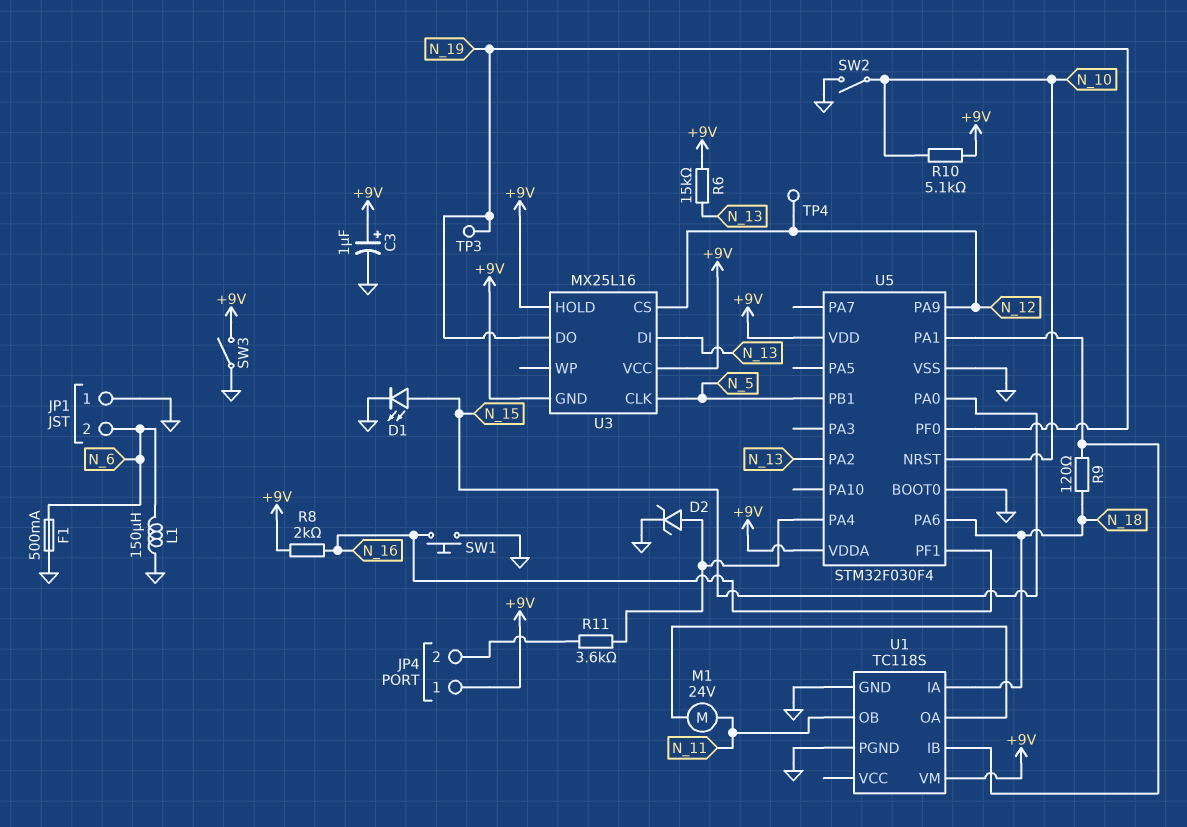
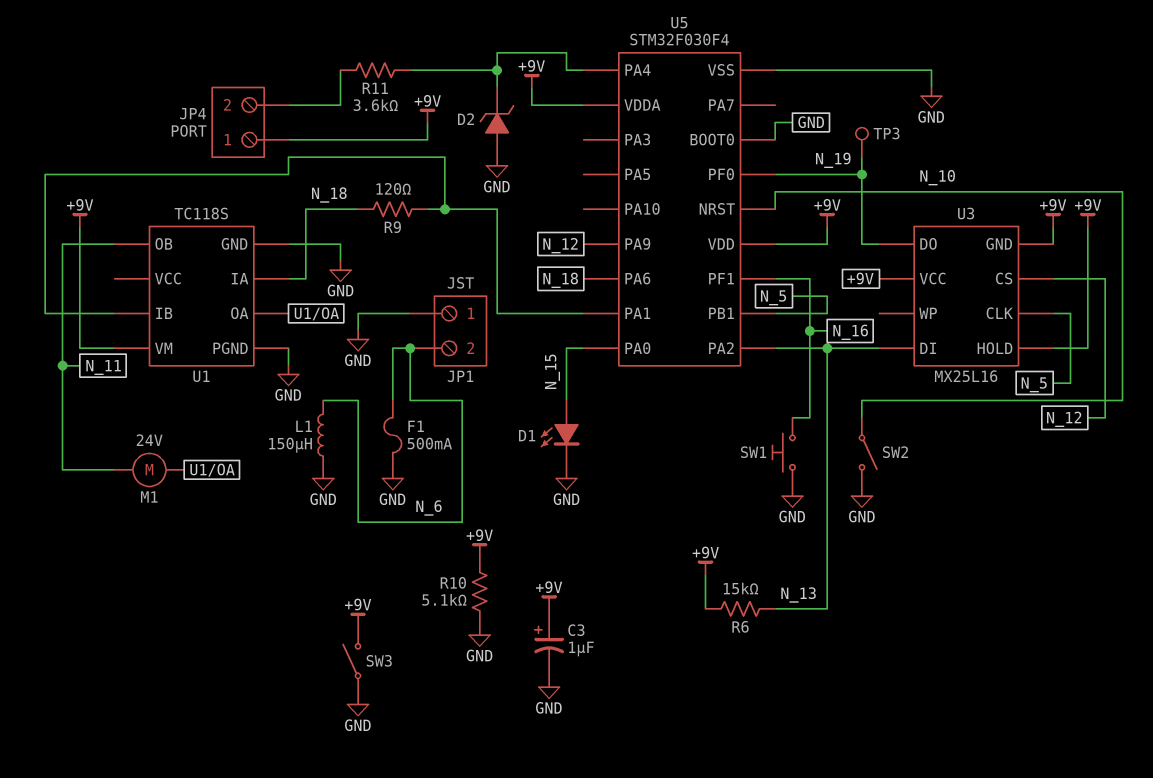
D2: zener (A U5/PA4, K GND) -> zener (A GND, K U5/PA4)
R8: 2k (+9V, N_16) -> none
R10: 5.1k (+9V, N_10) -> 5.1k (+9V, GND)
TP4: test point (N_12) -> none

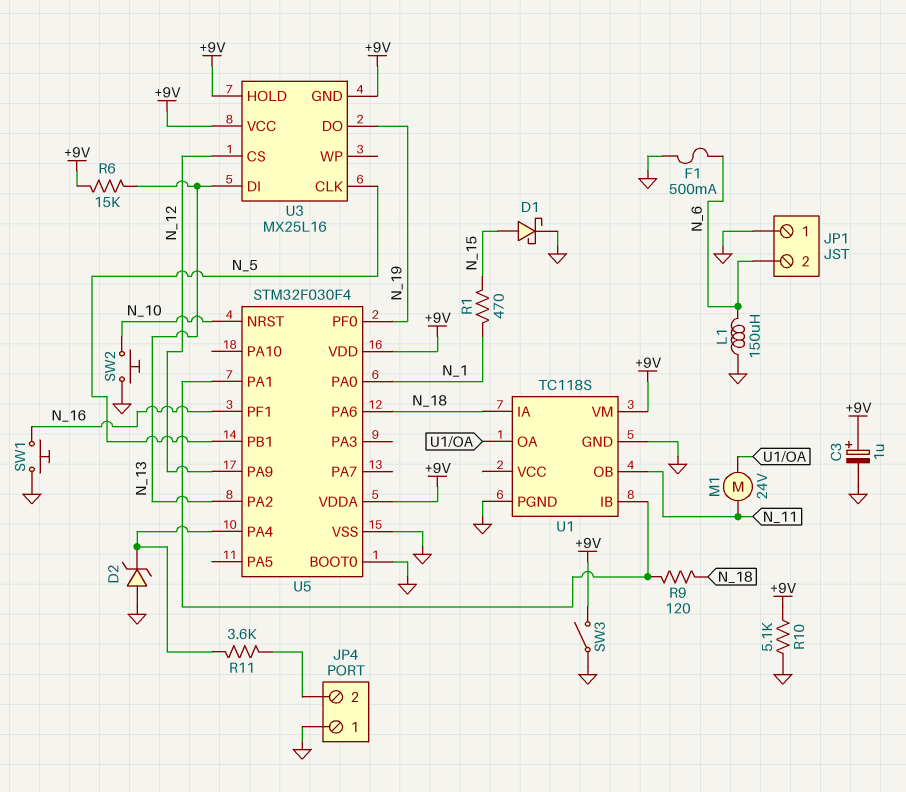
D1: LED (A N_15, K GND) -> schottky (A N_15, K GND)
JP4 pin 1: +9V -> GND
R1: none -> 470 (N_1, N_15)
SW2: switch (GND, N_10) -> button (GND, N_10)
TP3: test point (N_19) -> none
U5 pin PA0: N_15 -> N_1

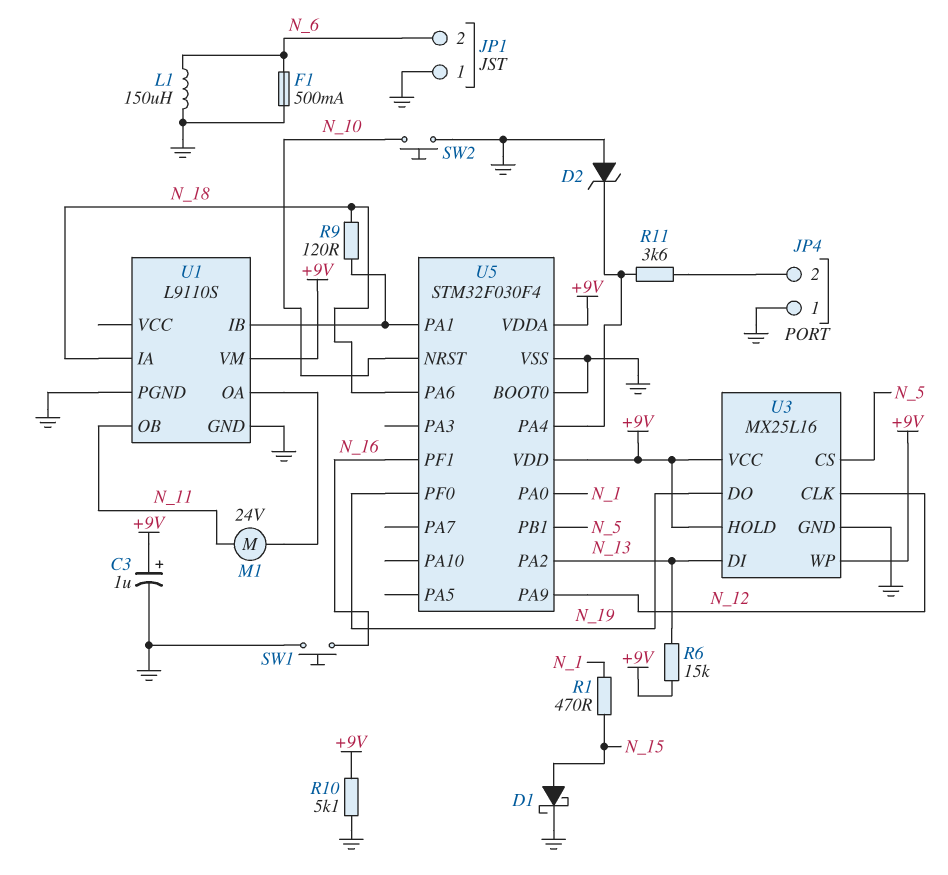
SW3: switch (+9V, GND) -> none
U1: TC118S -> L9110S
U3 pin CLK: N_5 -> N_12
U3 pin CS: N_12 -> N_5
U3 pin GND: +9V -> GND
U3 pin WP: none -> +9V

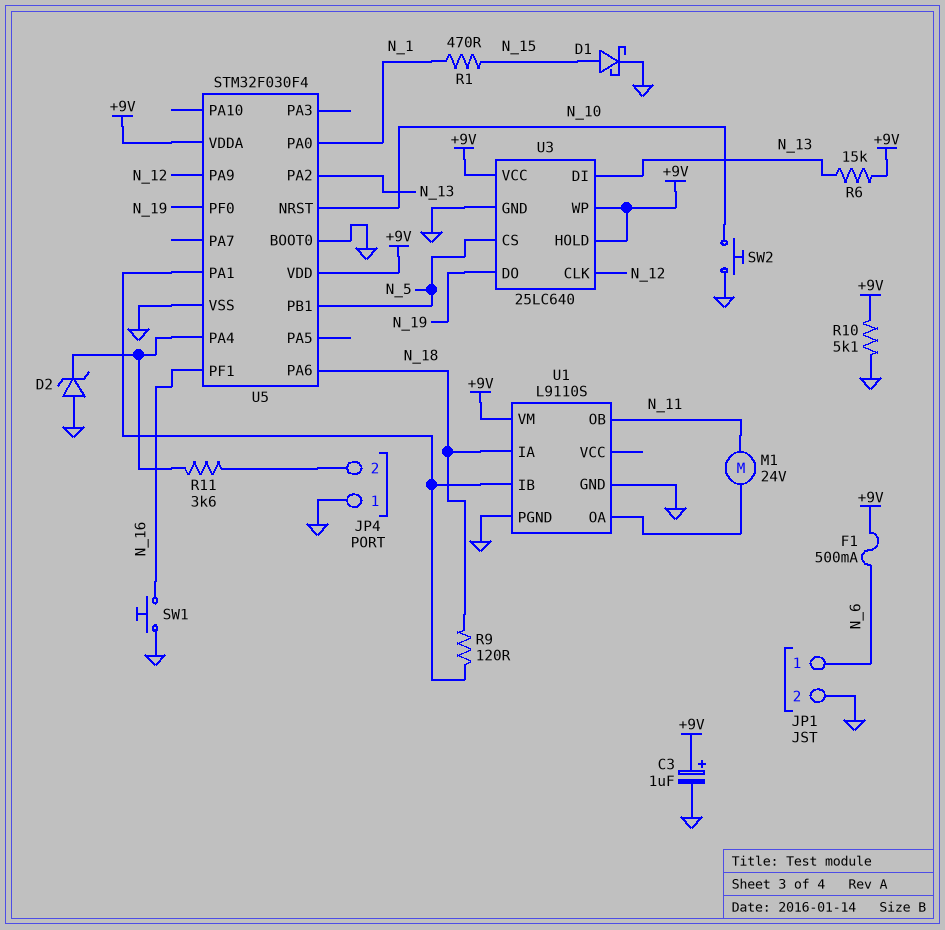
F1: 500mA (GND, N_6) -> 500mA (+9V, N_6)
JP1 pin 1: GND -> N_6
JP1 pin 2: N_6 -> GND
L1: 150uH (GND, N_6) -> none
U3: MX25L16 -> 25LC640

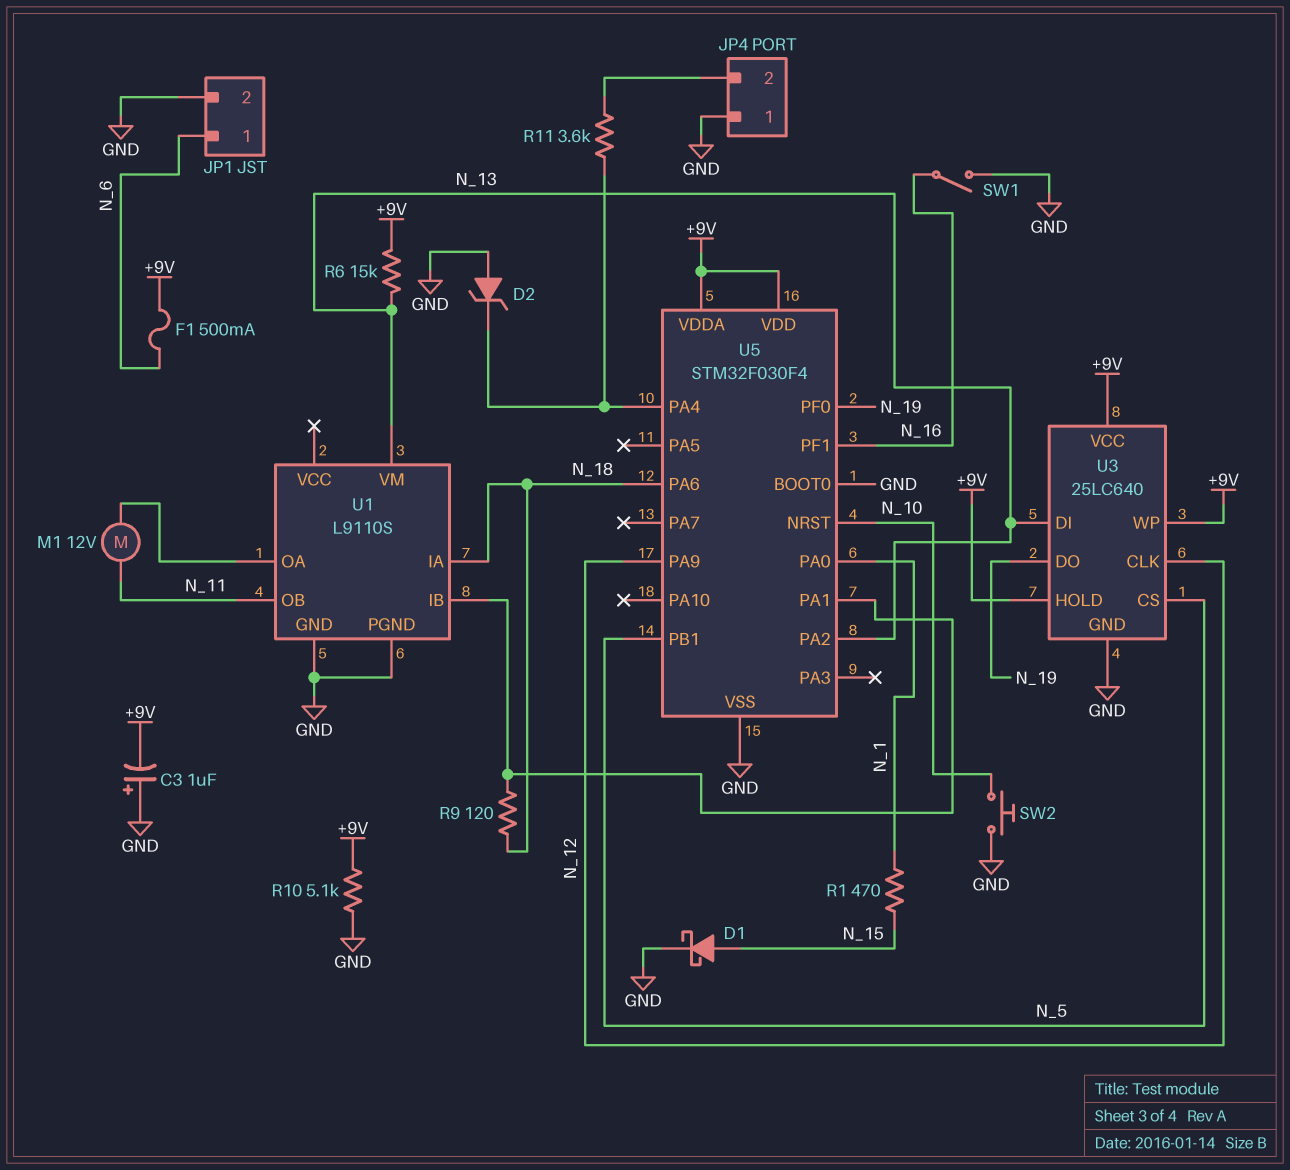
C3: 1uF (plus +9V, minus GND) -> 1uF (plus GND, minus +9V)
M1: motor 24V (N_11, U1/OA) -> motor 12V (N_11, U1/OA)
SW1: button (GND, N_16) -> switch (GND, N_16)
U1 pin VM: +9V -> N_13

